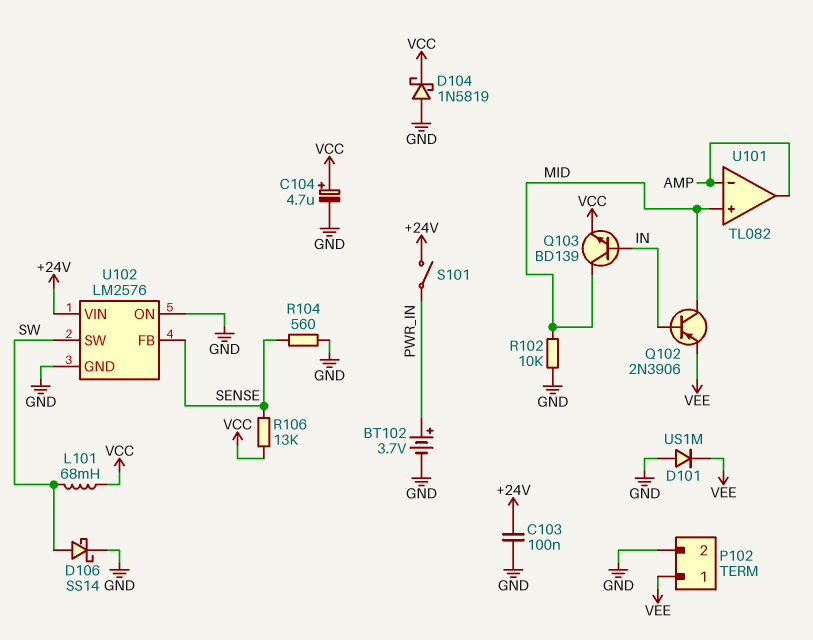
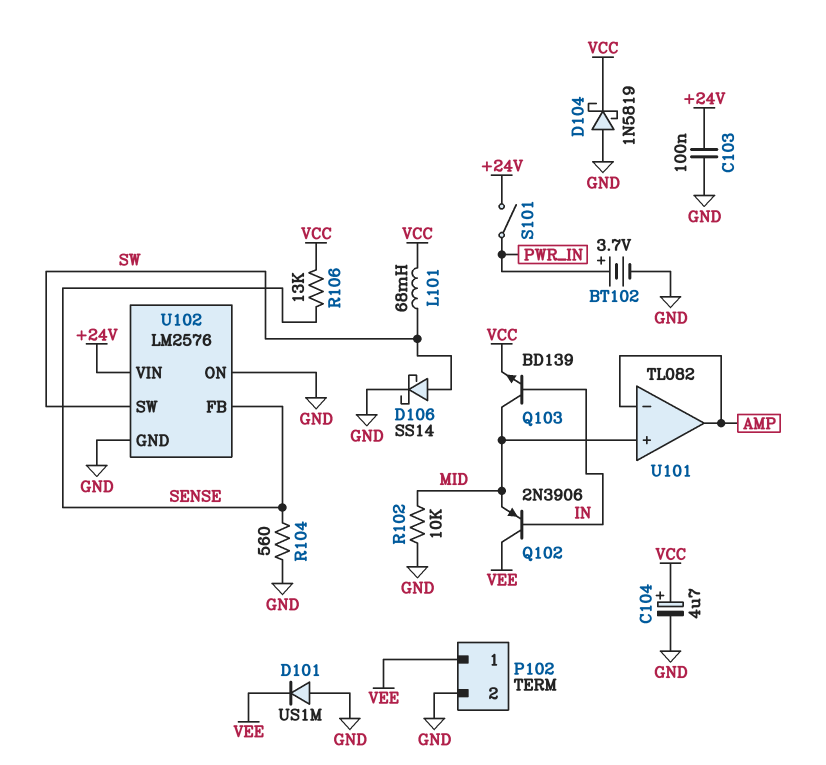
Q102: PNP 2N3906 (B IN, C MID, E VEE) -> PNP 2N3906 (B IN, C VEE, E MID)

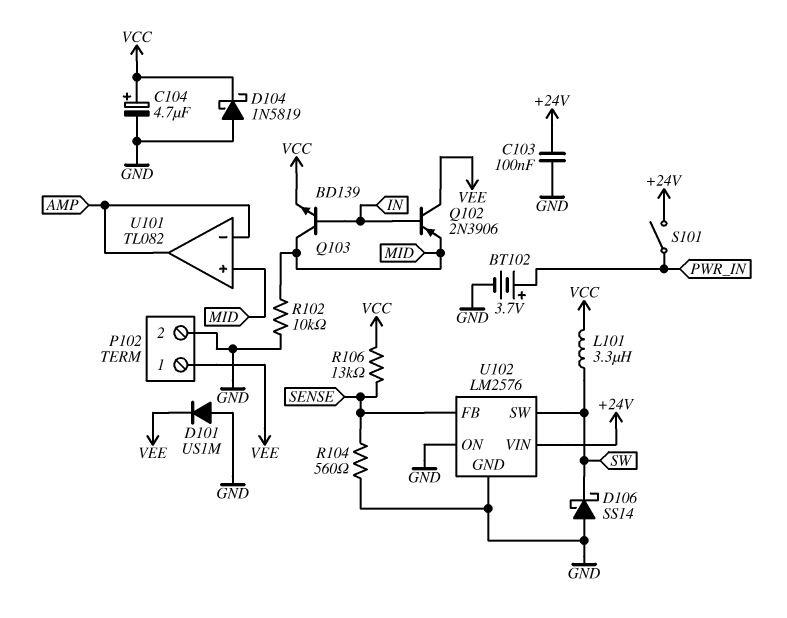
D106: schottky SS14 (A SW, K GND) -> schottky SS14 (A GND, K SW)
L101: 68mH (SW, VCC) -> 3.3uH (SW, VCC)

